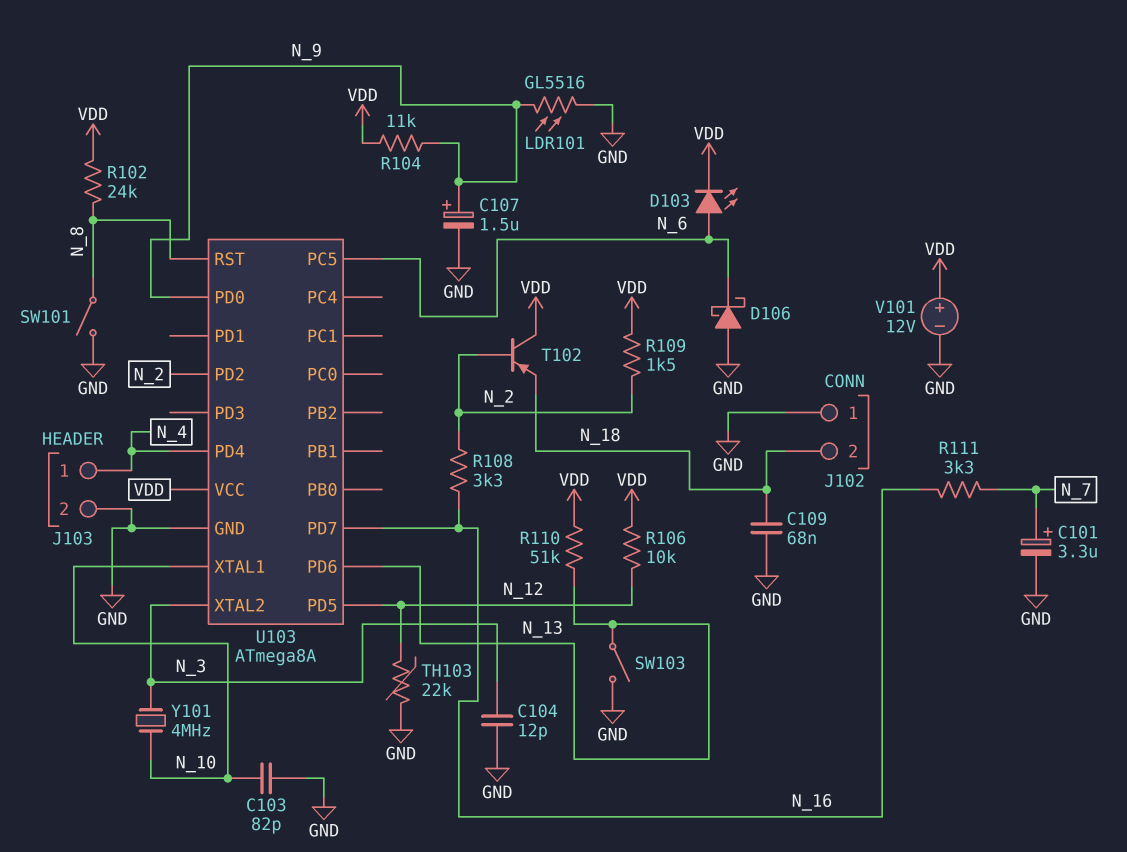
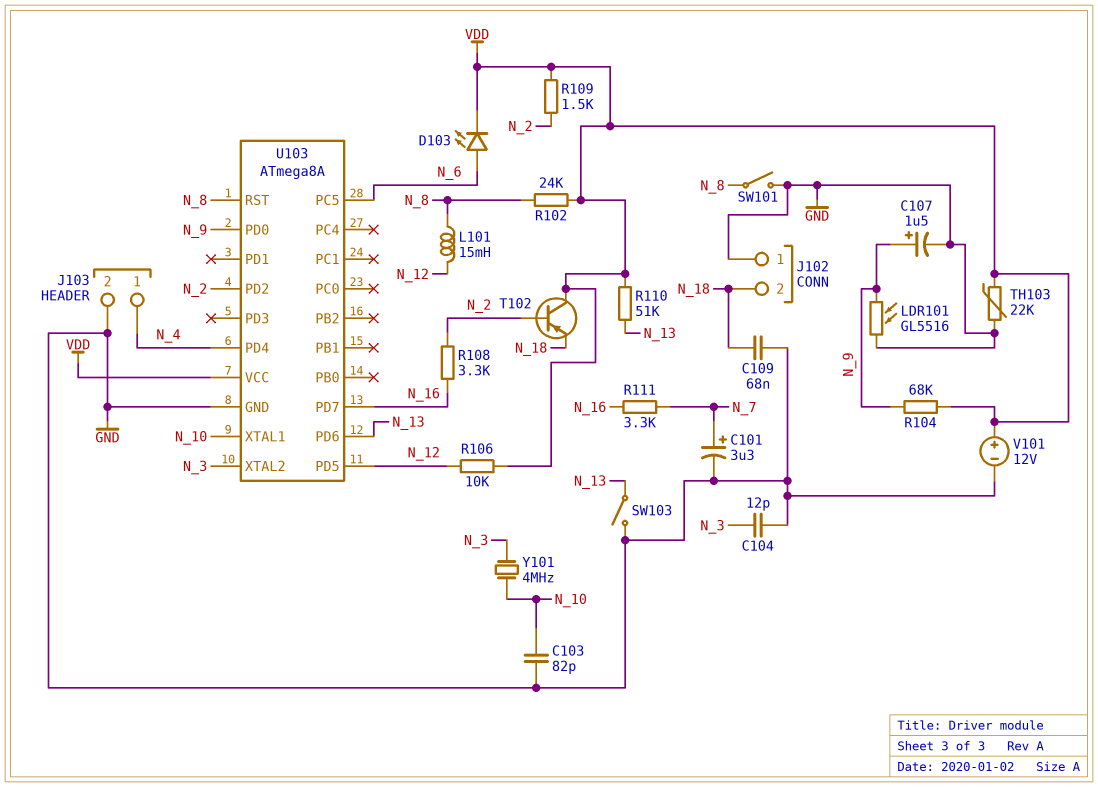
D106: schottky (A GND, K N_6) -> none
L101: none -> 15mH (N_8, N_12)
R104: 11k (N_9, VDD) -> 68k (N_9, VDD)
TH103: 22k (GND, N_12) -> 22k (GND, VDD)

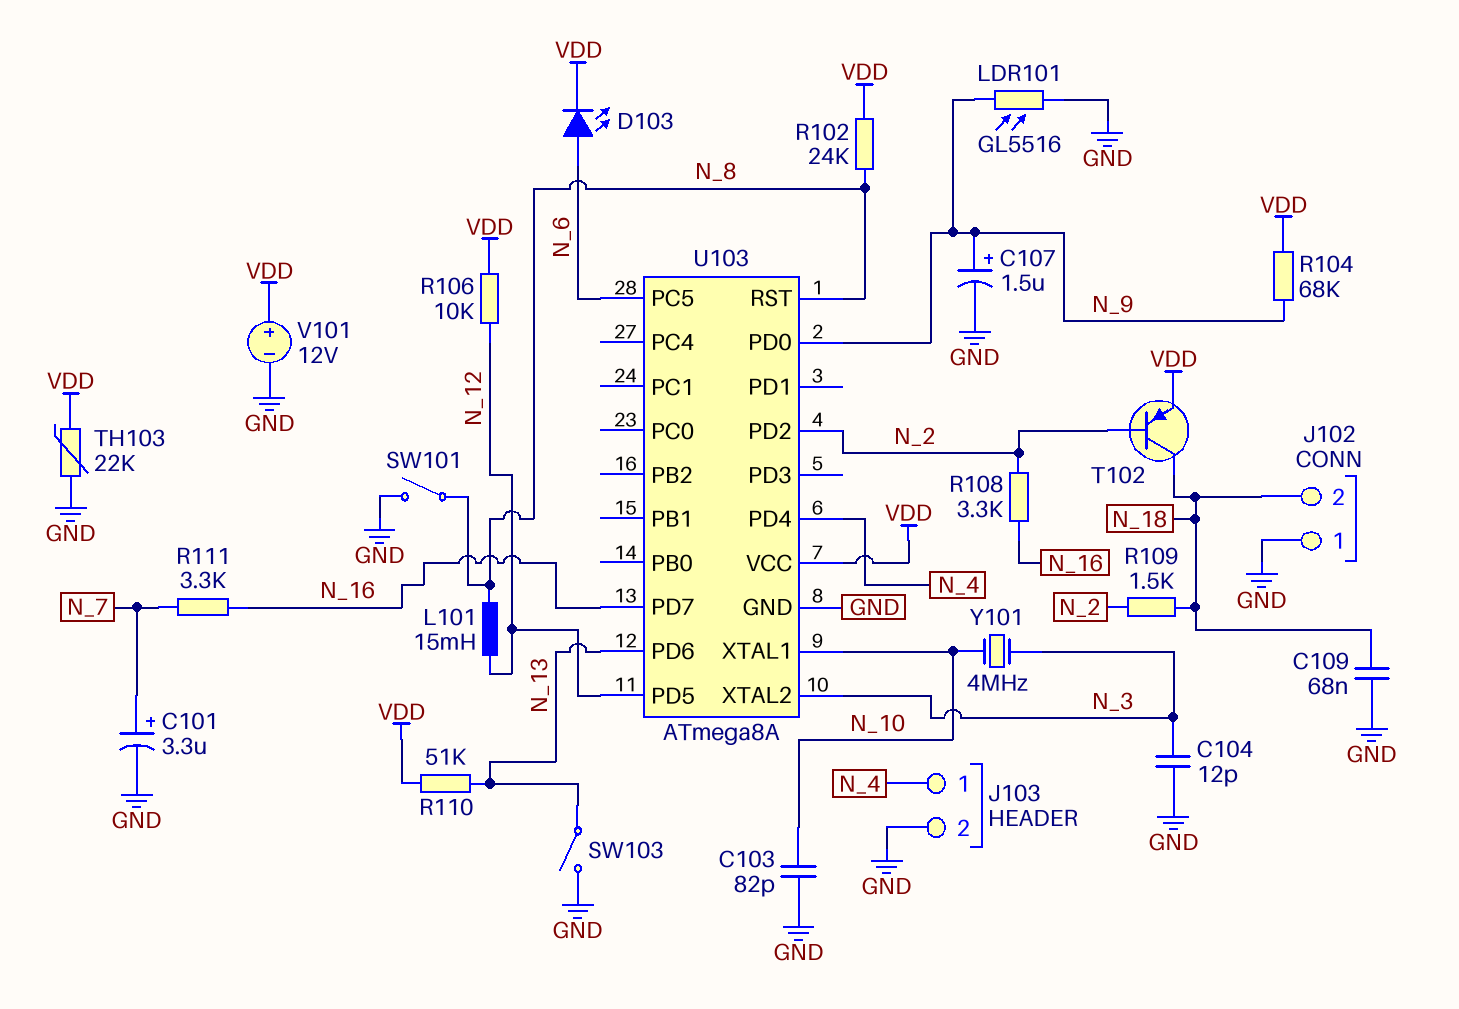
R109: 1.5k (N_2, VDD) -> 1.5k (N_2, N_18)
T102: PNP (B N_2, C VDD, E N_18) -> PNP (B N_2, C N_18, E VDD)

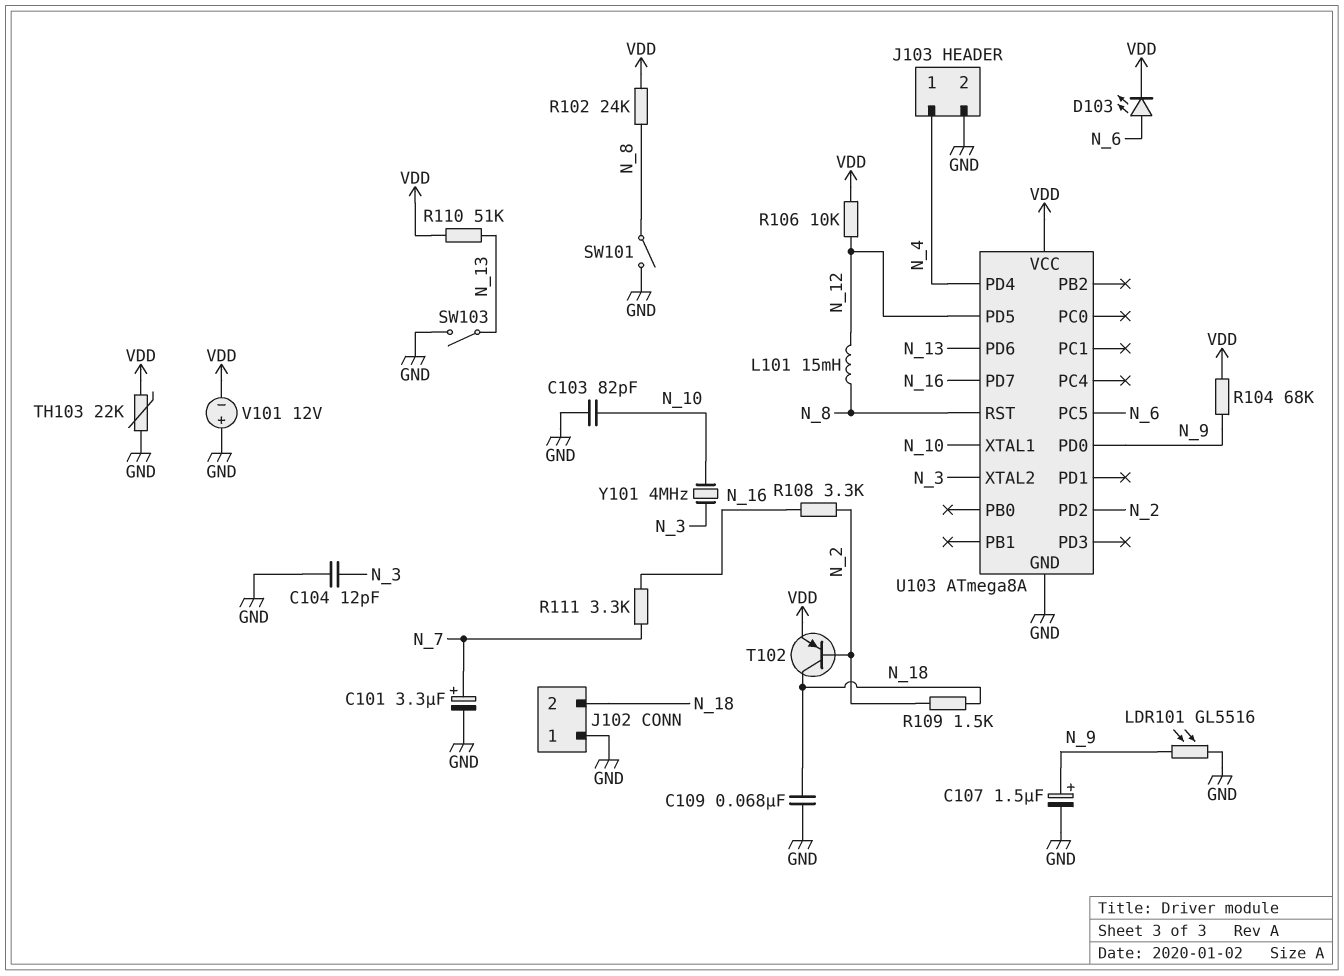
V101: 12V (plus VDD, minus GND) -> 12V (plus GND, minus VDD)

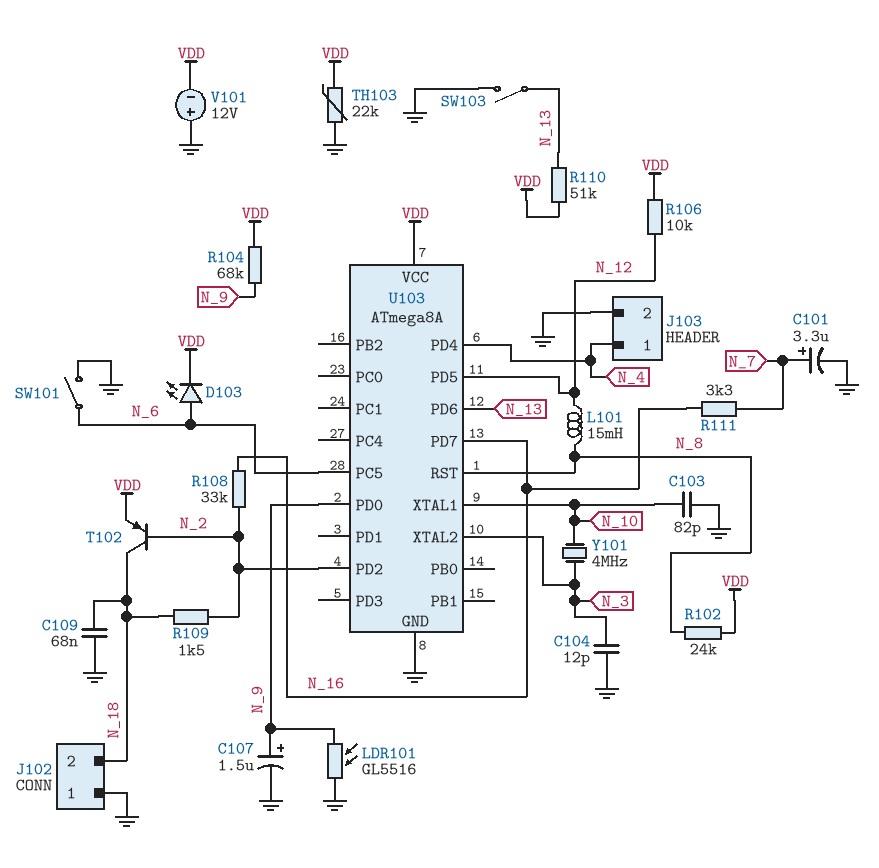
R108: 3.3k (N_2, N_16) -> 33k (N_2, N_16)
SW101: switch (GND, N_8) -> switch (GND, N_6)

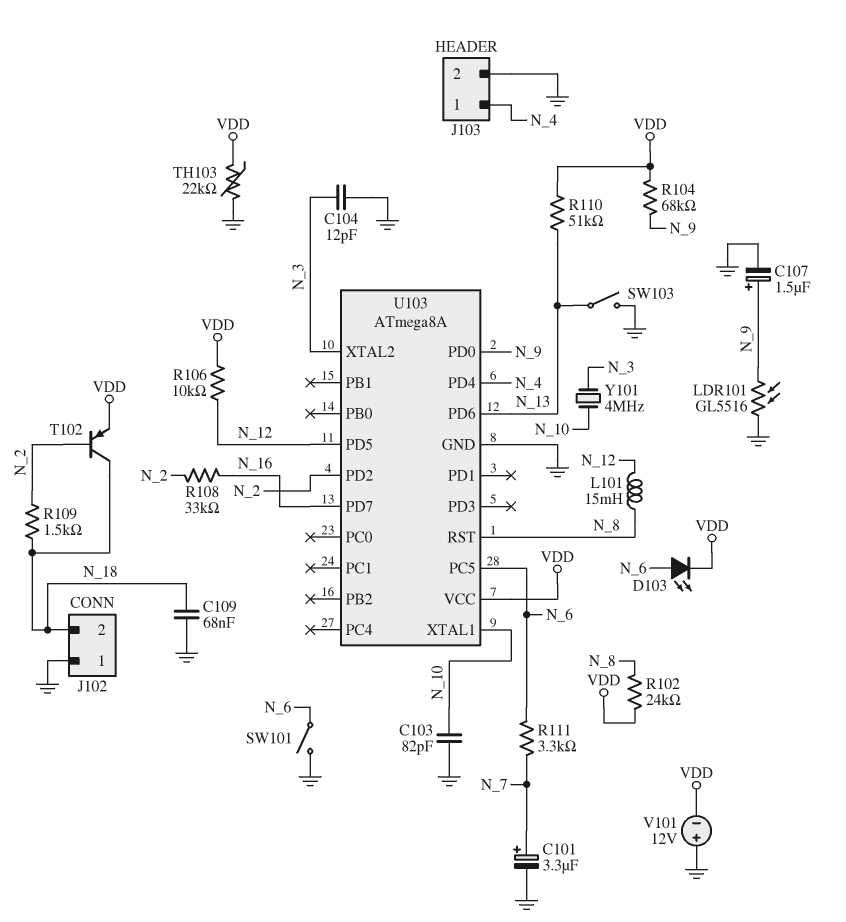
R111: 3.3k (N_7, N_16) -> 3.3k (N_6, N_7)

